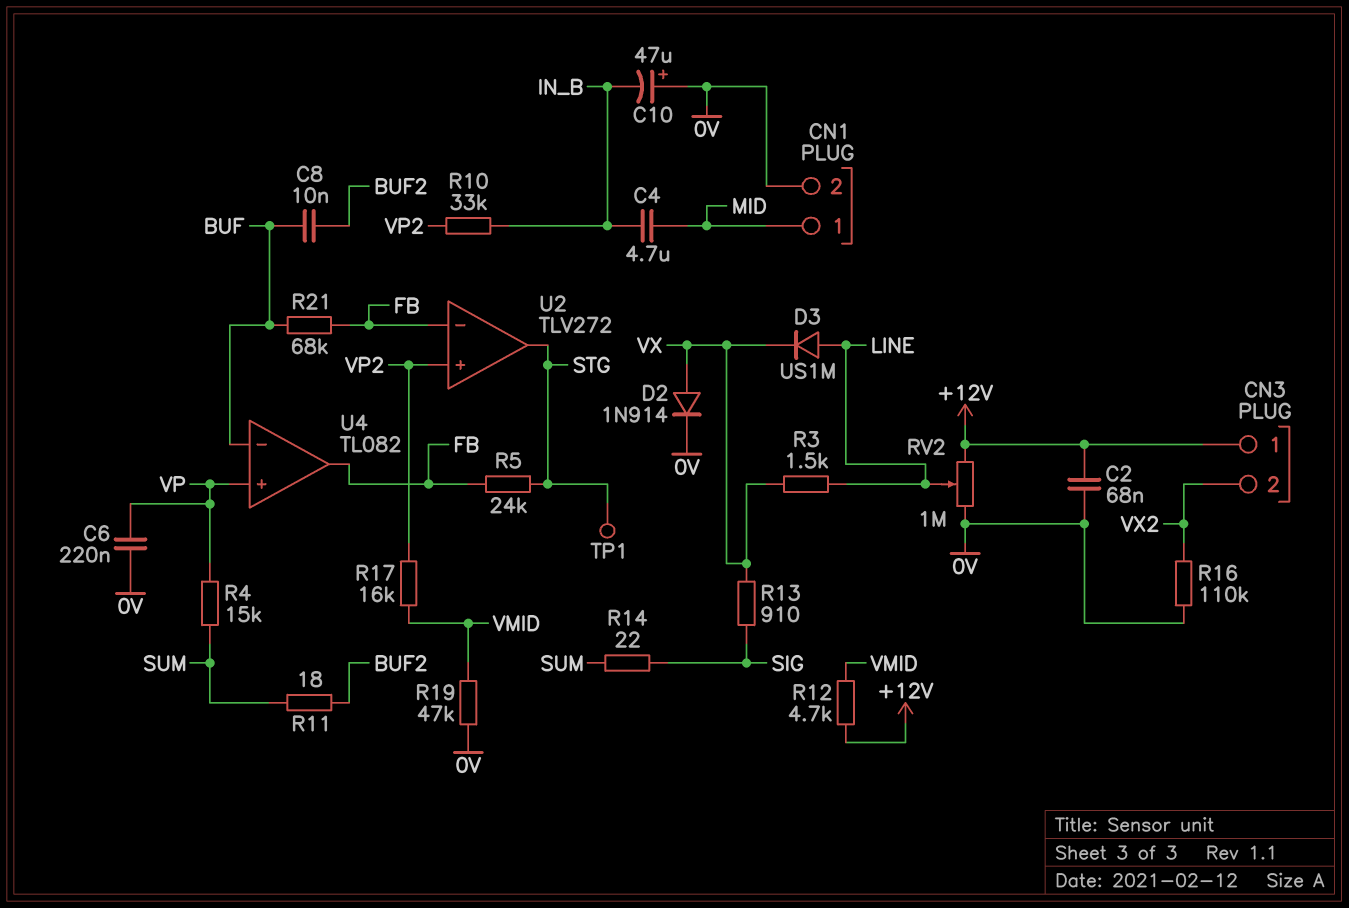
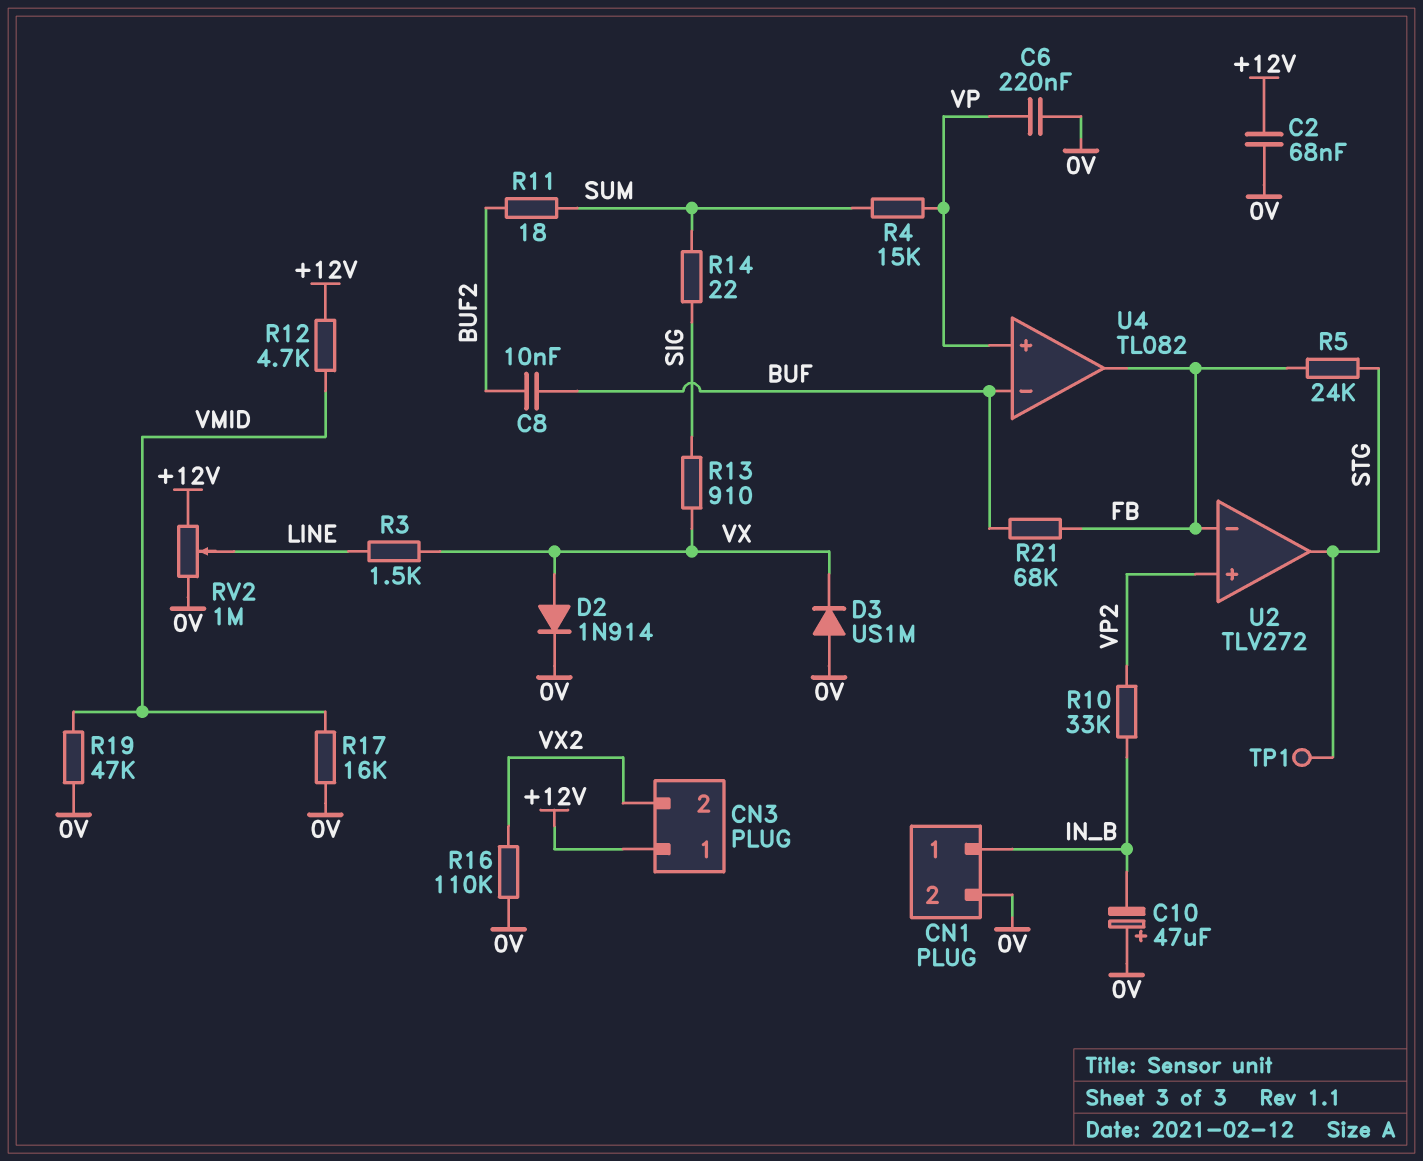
C4: 4.7uF (IN_B, MID) -> none
CN1 pin 1: MID -> IN_B
D3: diode US1M (A LINE, K VX) -> diode US1M (A 0V, K VX)
R17: 16k (VMID, VP2) -> 16k (0V, VMID)

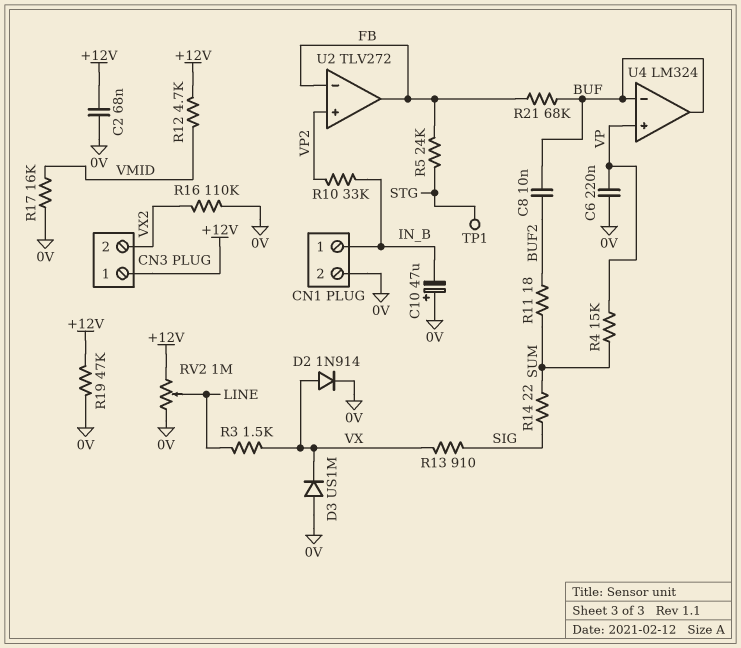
R19: 47k (0V, VMID) -> 47k (+12V, 0V)
U2 pin out: STG -> FB
U4: TL082 -> LM324
U4 pin out: FB -> BUF

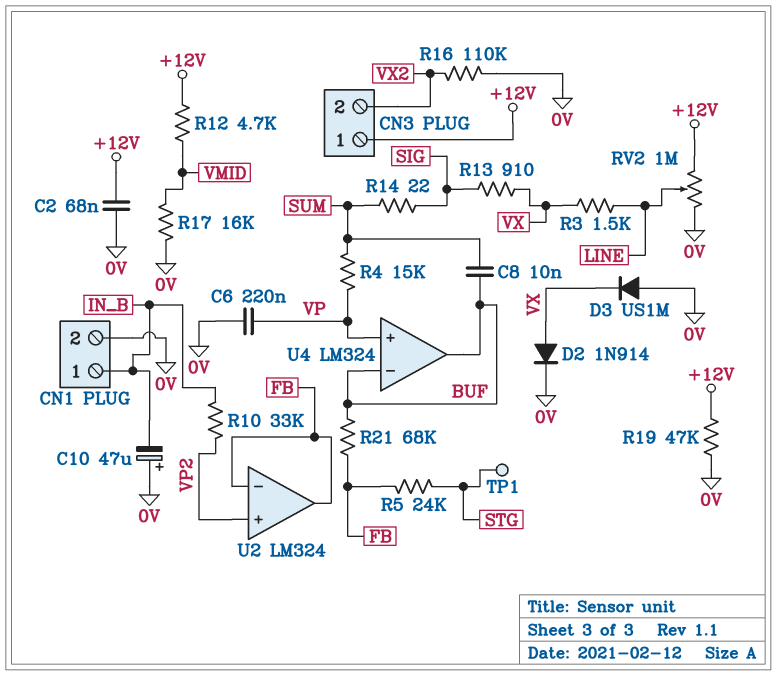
C8: 10nF (BUF, BUF2) -> 10nF (BUF, SUM)
R11: 18 (BUF2, SUM) -> none
U2: TLV272 -> LM324

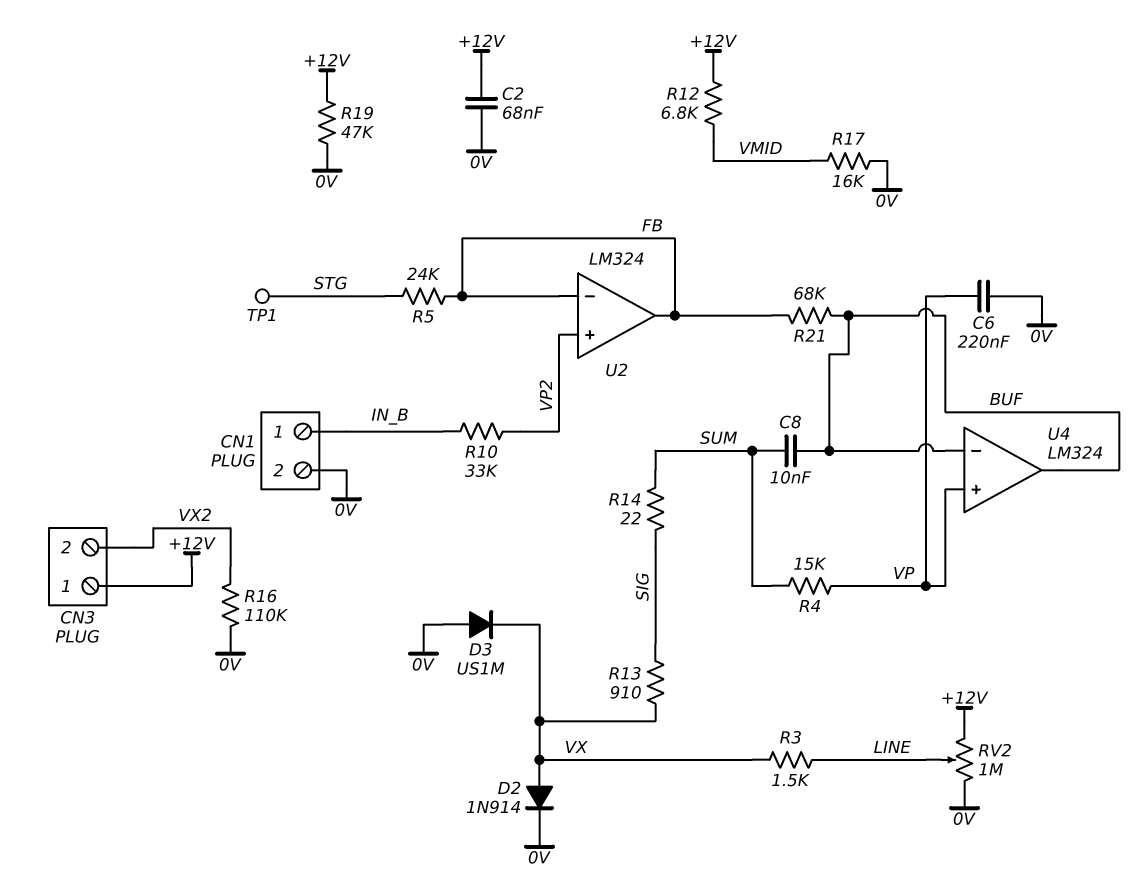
C10: 47uF (plus 0V, minus IN_B) -> none
R12: 4.7k (+12V, VMID) -> 6.8k (+12V, VMID)

